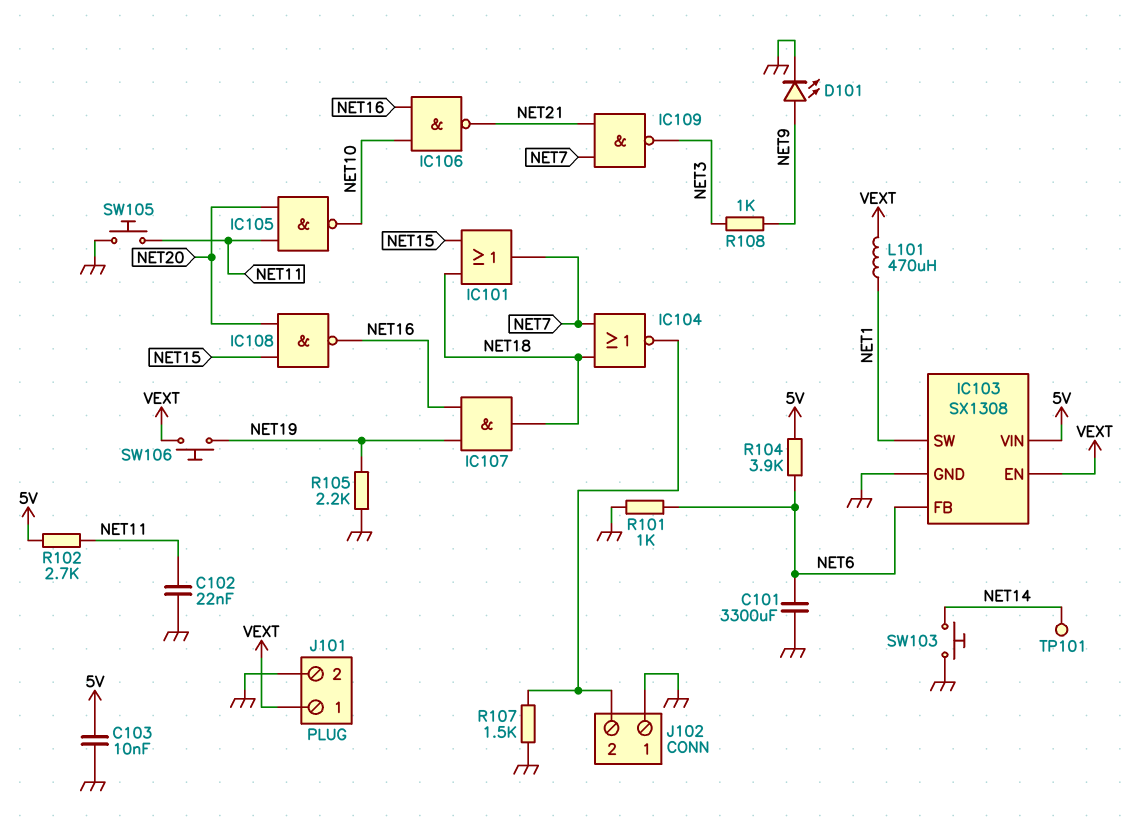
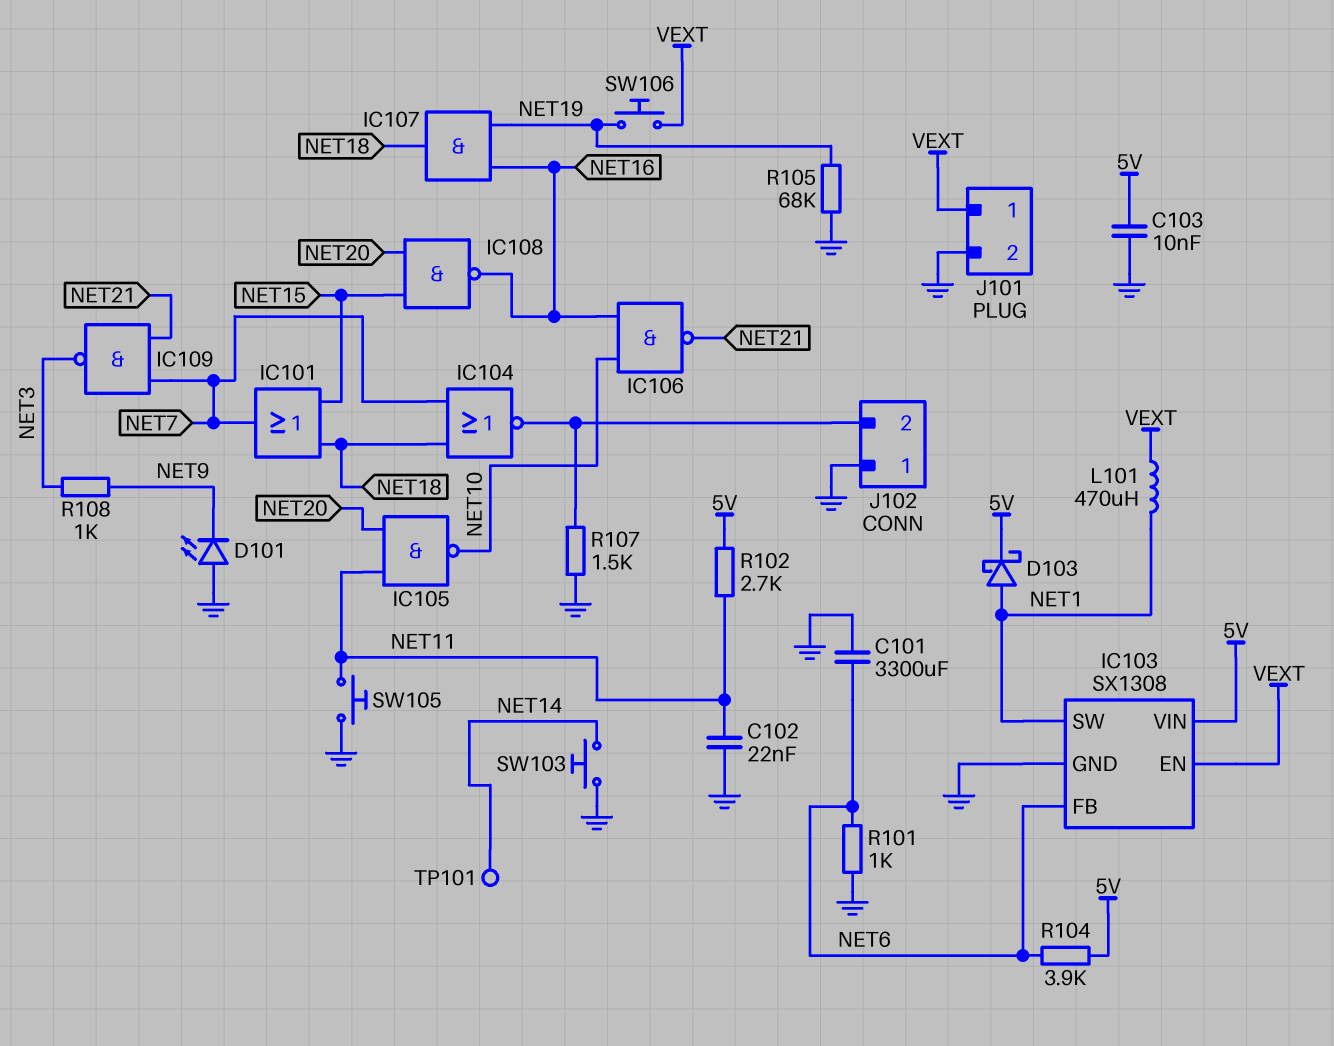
D101: LED (A NET9, K GND) -> LED (A GND, K NET9)
D103: none -> schottky (A NET1, K 5V)
R105: 2.2k (GND, NET19) -> 68k (GND, NET19)

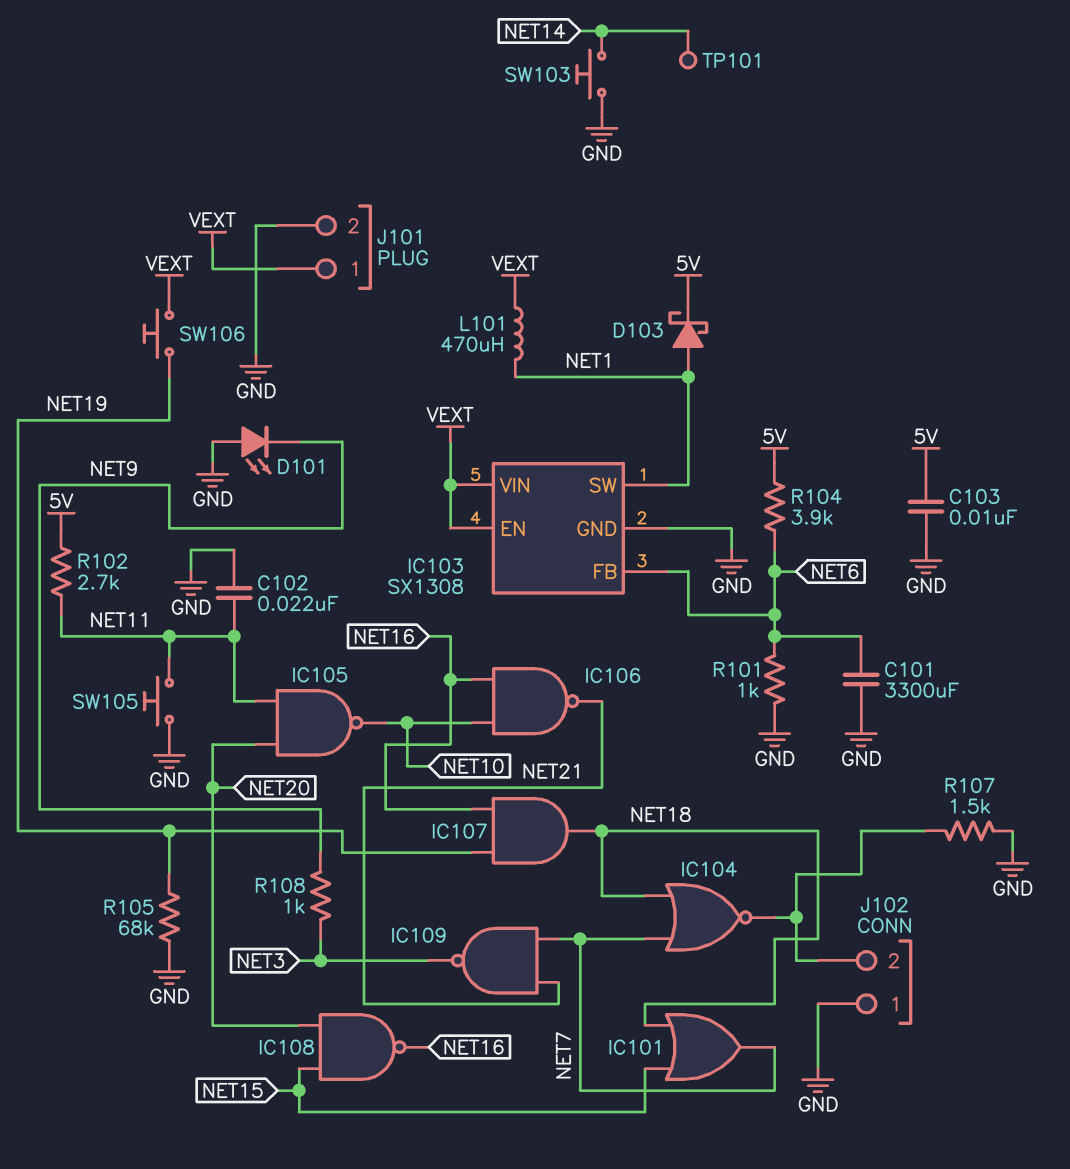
IC103 pin VIN: 5V -> VEXT

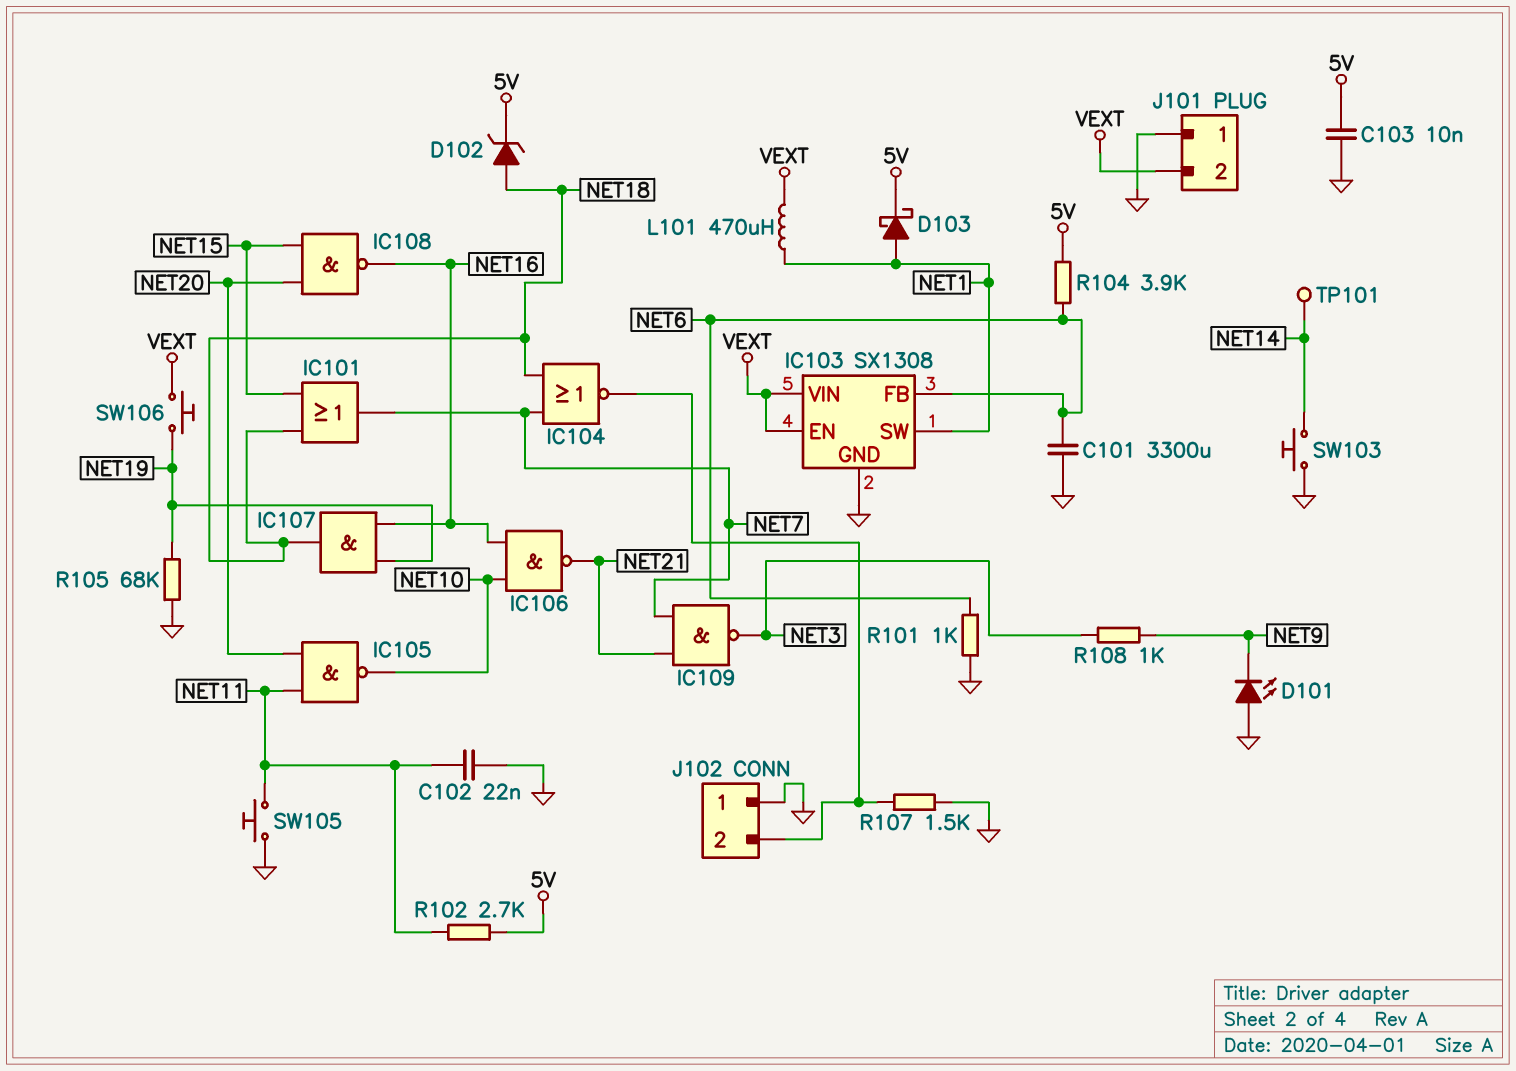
D102: none -> zener (A NET18, K 5V)
J101 pin 1: VEXT -> GND
J101 pin 2: GND -> VEXT

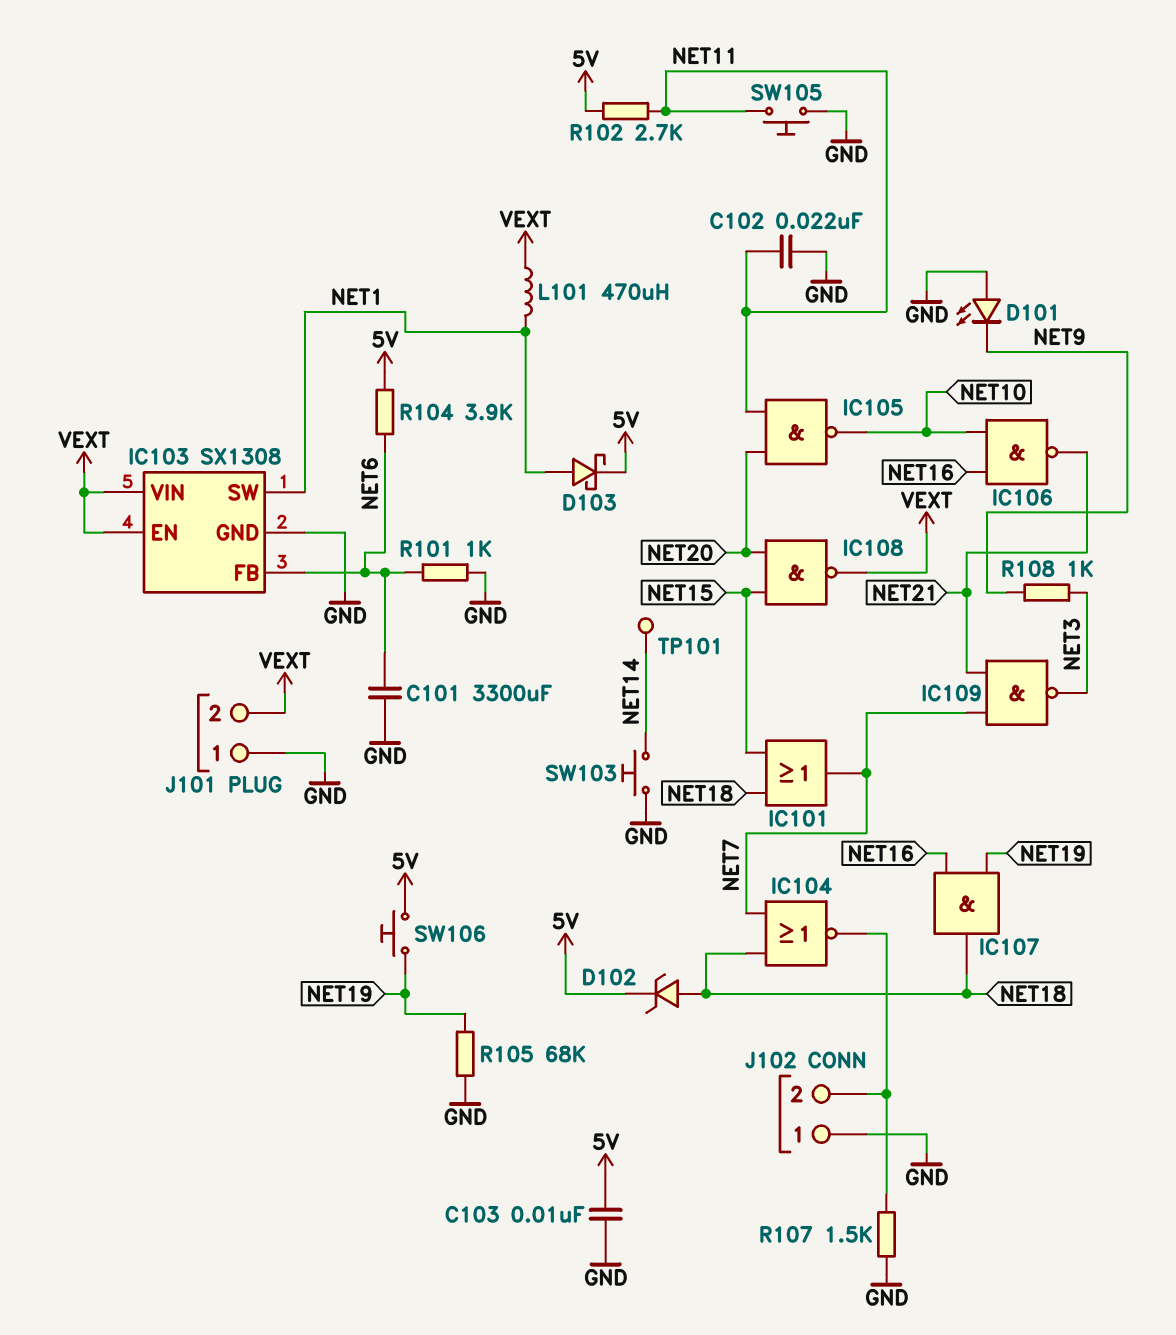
IC108: NAND (in NET15, in NET20, out NET16) -> NAND (in NET15, in NET20, out VEXT)
SW106: button (NET19, VEXT) -> button (5V, NET19)

